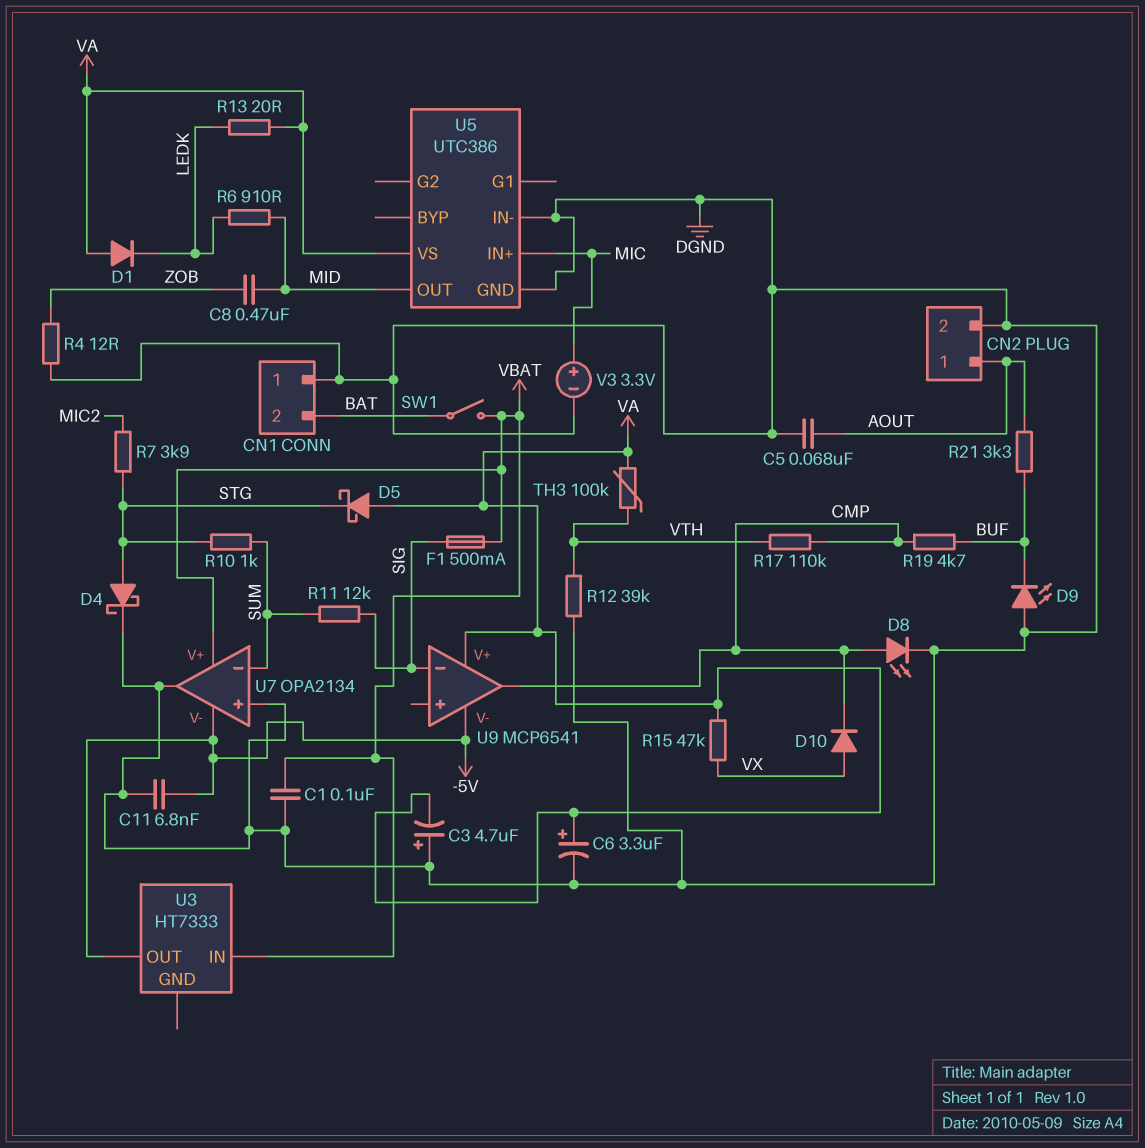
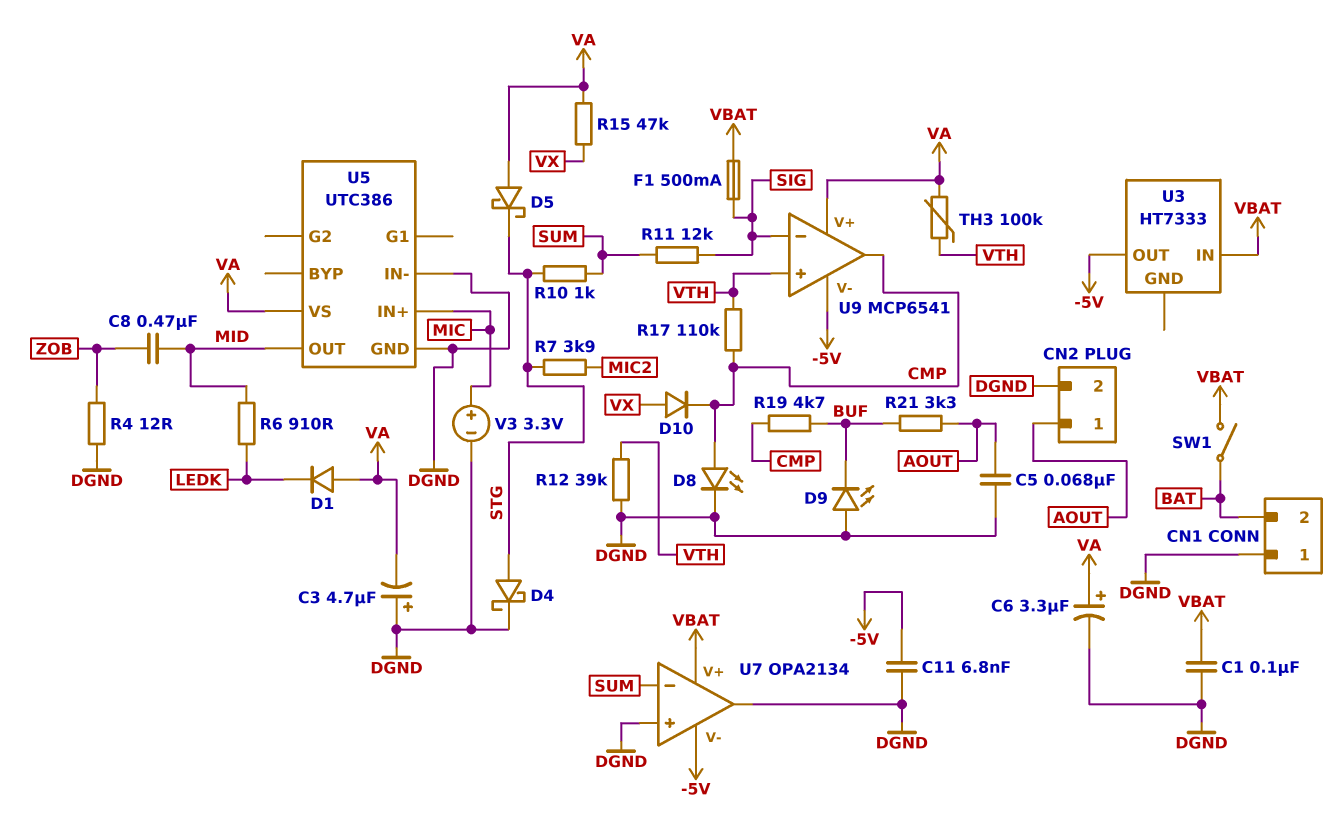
R13: 20 (LEDK, VA) -> none
U9 pin in+: none -> VTH

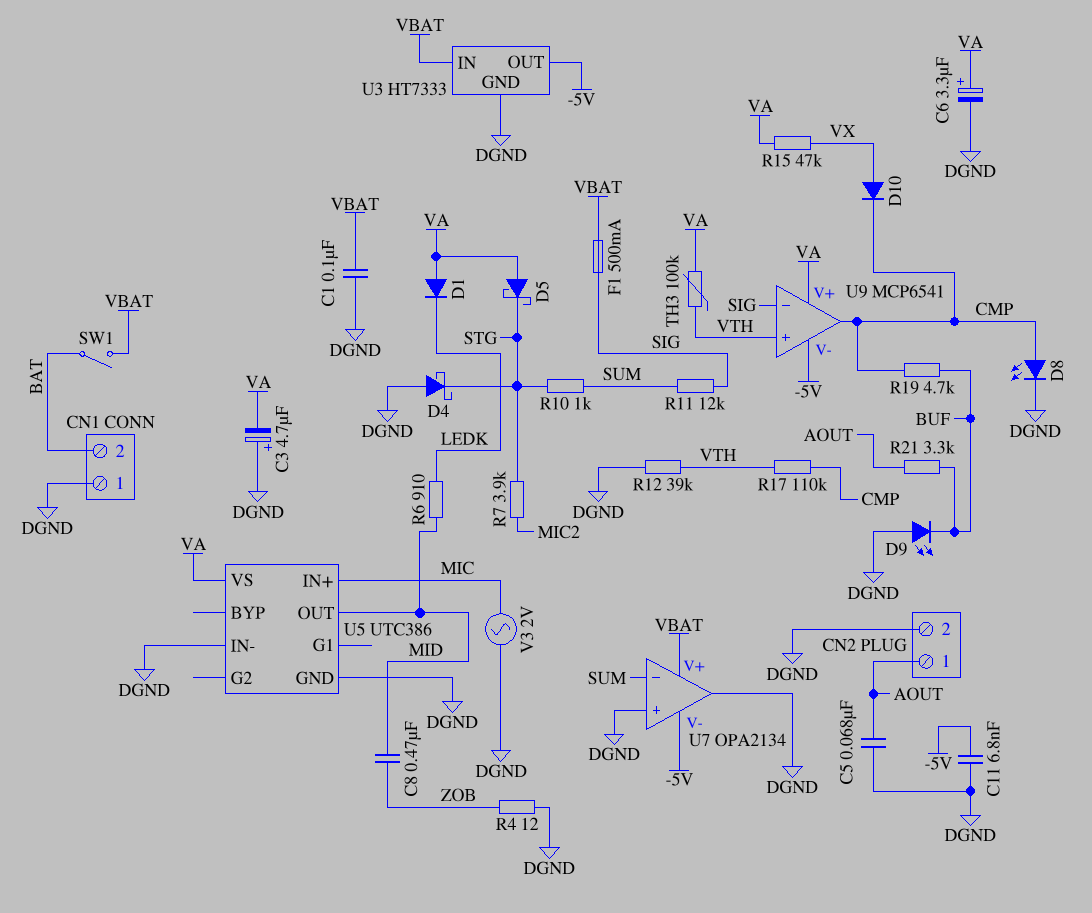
D4: schottky (A STG, K DGND) -> schottky (A DGND, K STG)
U3 pin GND: none -> DGND
V3: 3.3V (plus MIC, minus DGND) -> AC 2V (DGND, MIC)

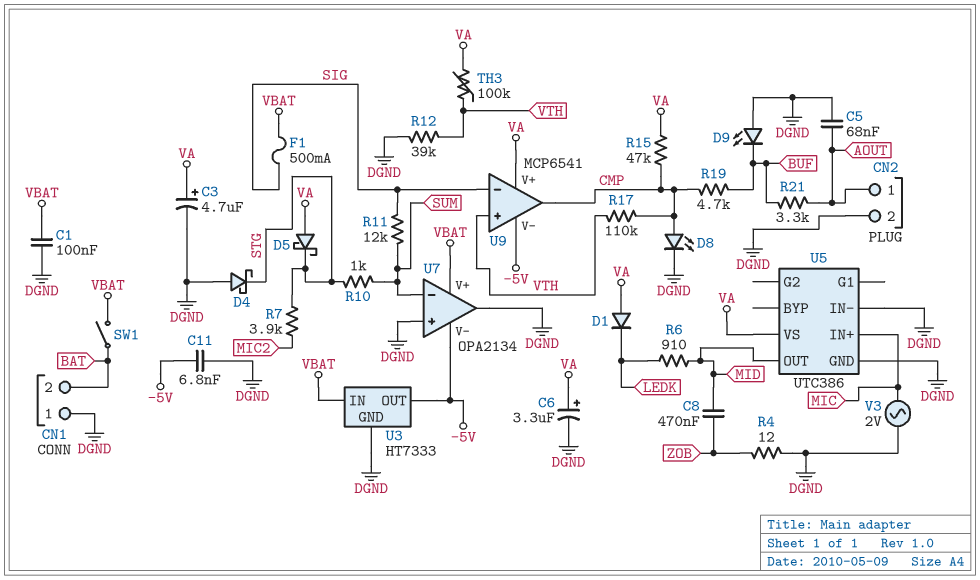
C3: 4.7uF (plus DGND, minus VA) -> 4.7uF (plus VA, minus DGND)
D10: diode (A VX, K CMP) -> none
R15: 47k (VA, VX) -> 47k (CMP, VA)

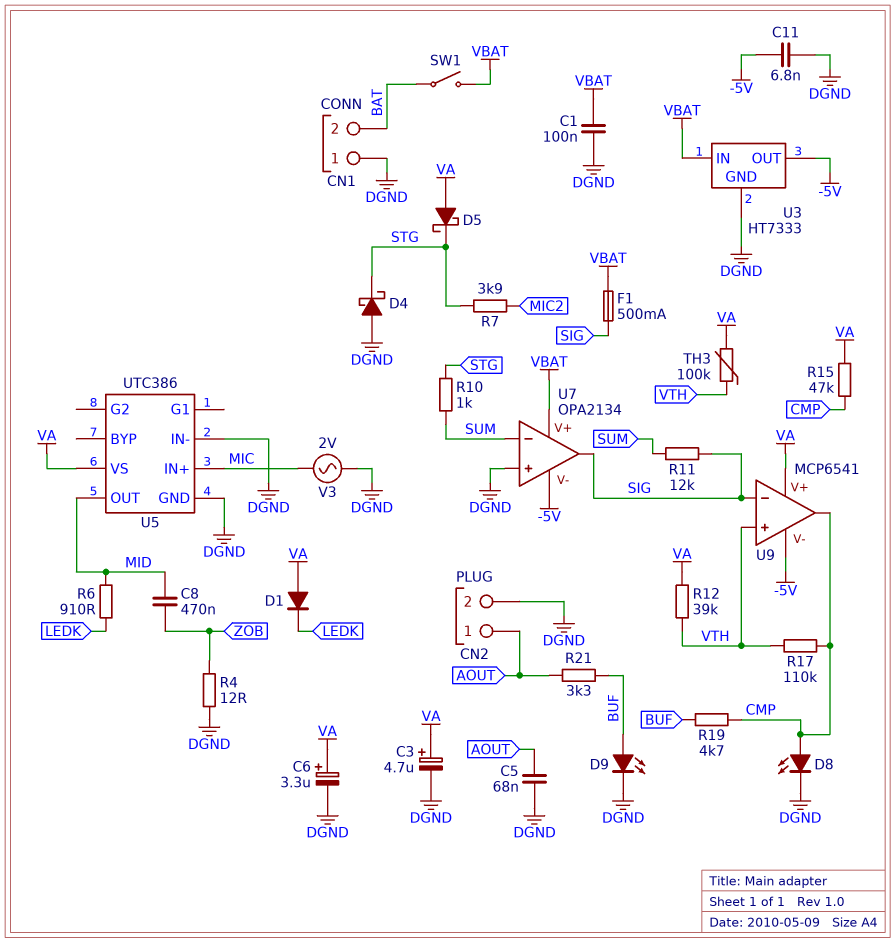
D9: LED (A DGND, K BUF) -> LED (A BUF, K DGND)
R12: 39k (DGND, VTH) -> 39k (VA, VTH)
U7 pin out: DGND -> SIG

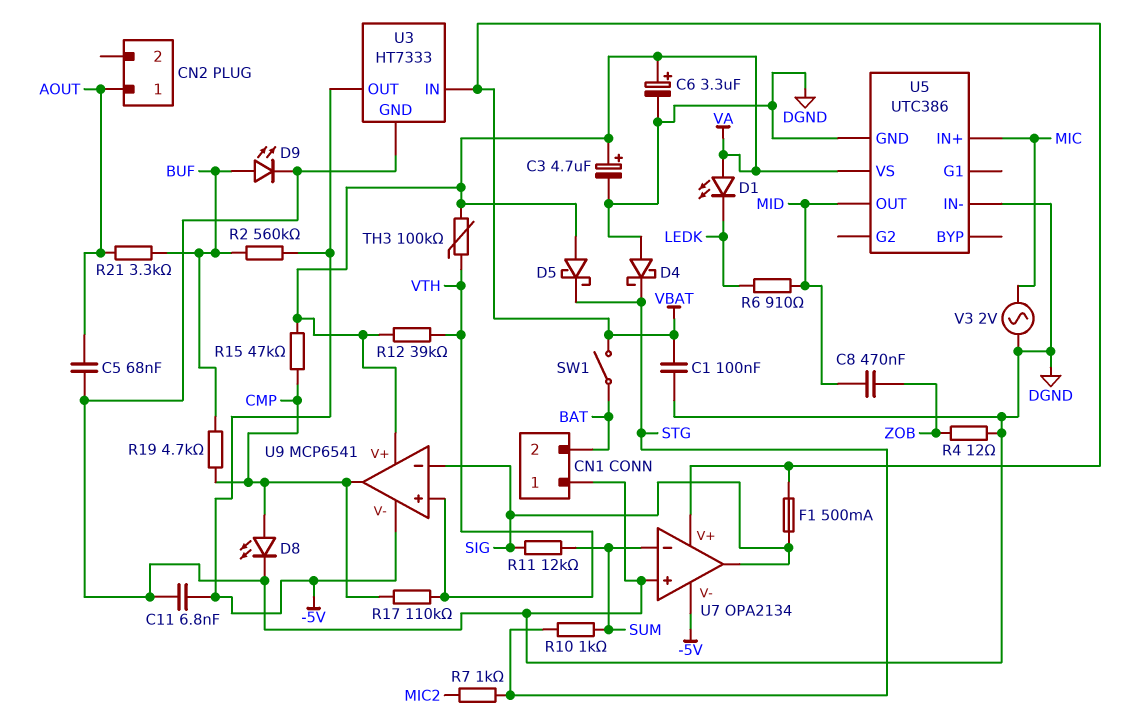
CN2 pin 2: DGND -> none
D1: diode (A VA, K LEDK) -> LED (A VA, K LEDK)
R2: none -> 560k (-5V, BUF)
R7: 3.9k (MIC2, STG) -> 1k (MIC2, STG)

